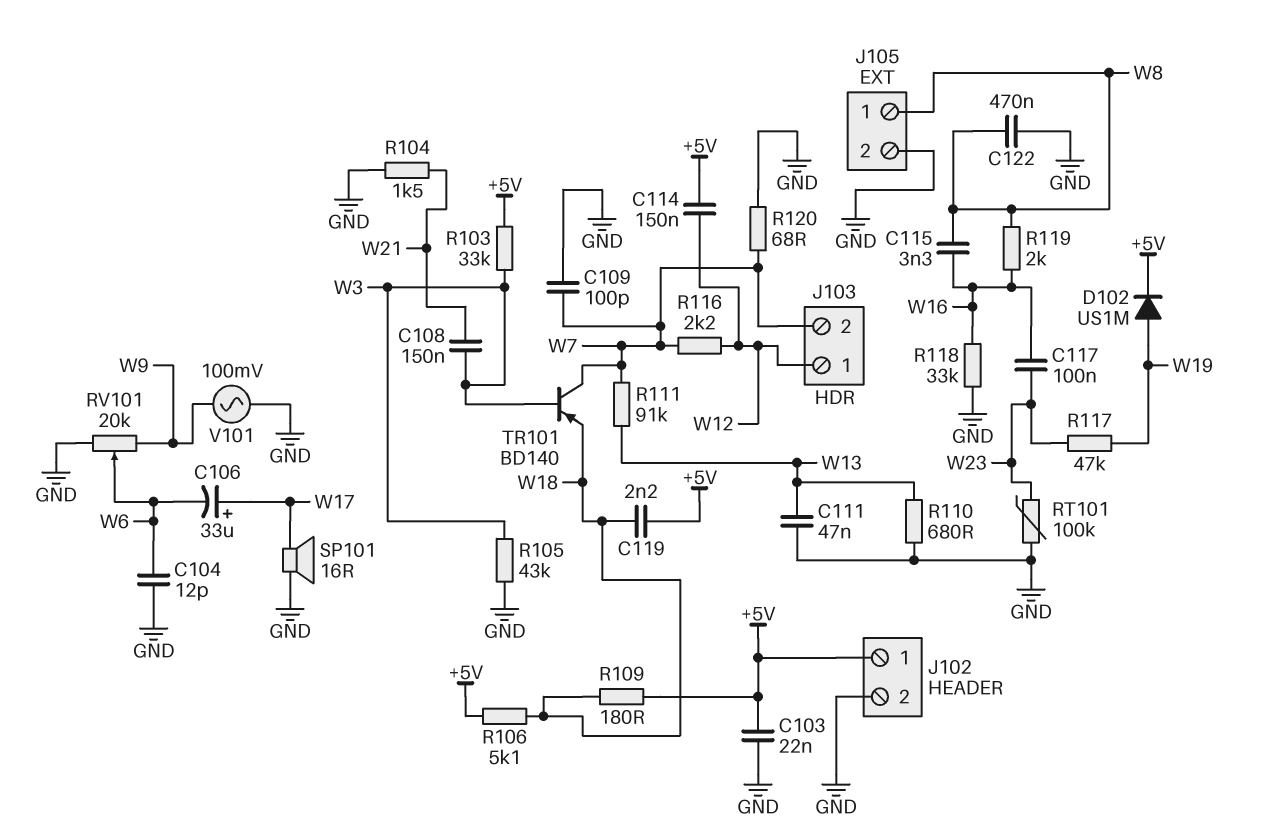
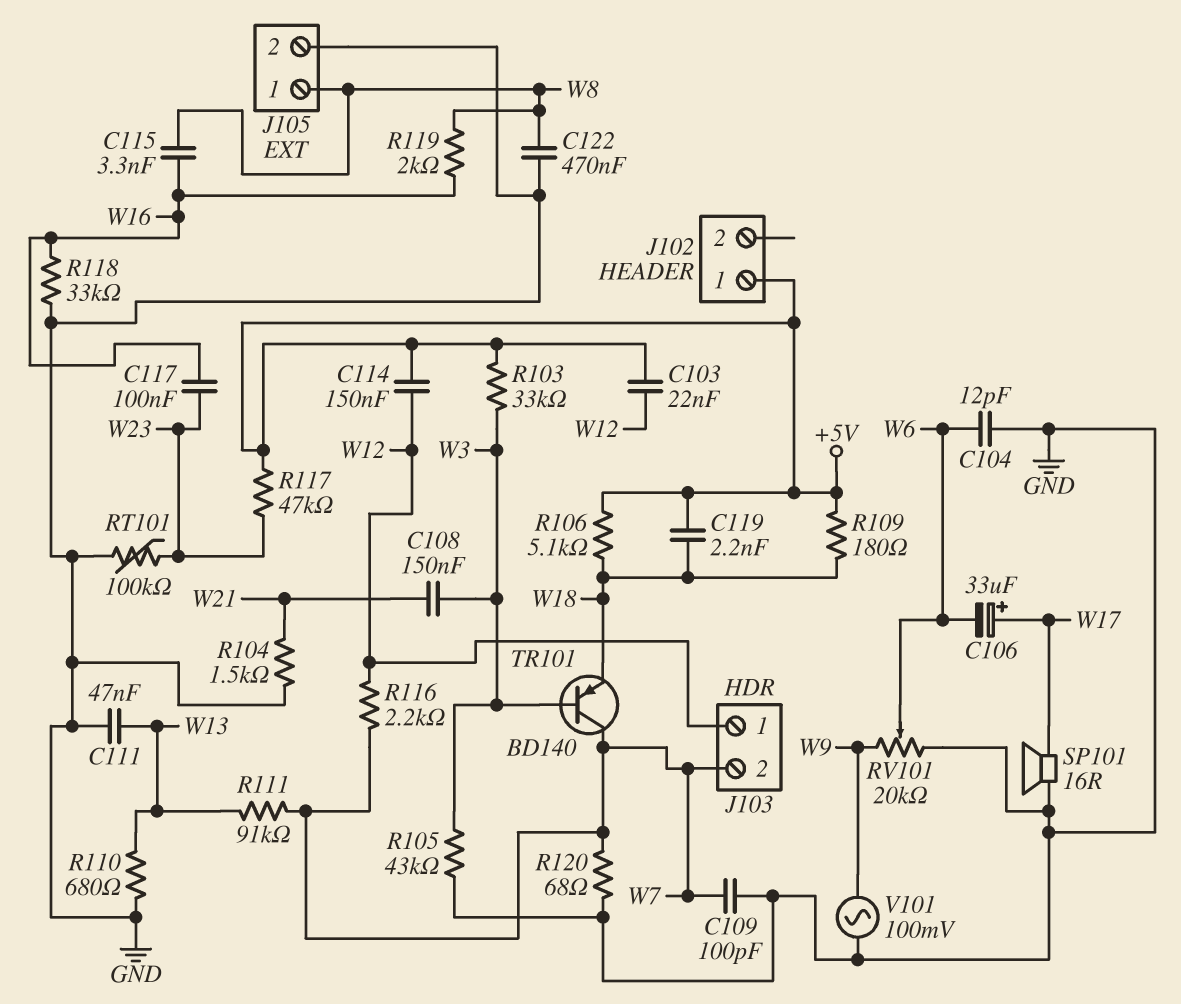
C103: 22nF (+5V, GND) -> 22nF (+5V, W12)
D102: diode US1M (A W19, K +5V) -> none
J102 pin 2: GND -> none
R117: 47k (W19, W23) -> 47k (+5V, W23)

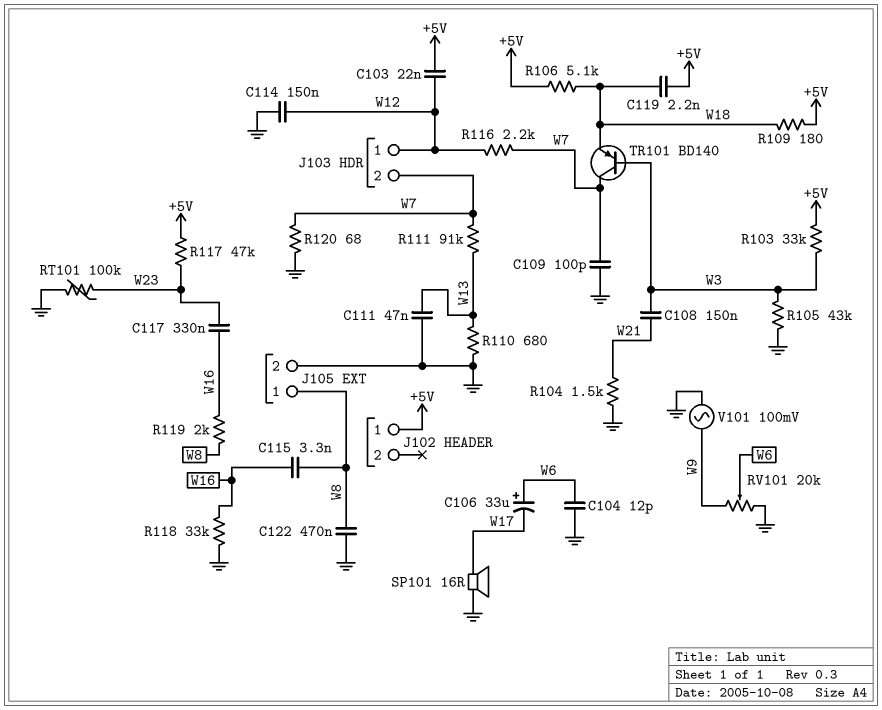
C106: 33uF (plus W17, minus W6) -> 33uF (plus W6, minus W17)
C114: 150nF (+5V, W12) -> 150nF (GND, W12)
C117: 100nF (W16, W23) -> 330nF (W16, W23)

